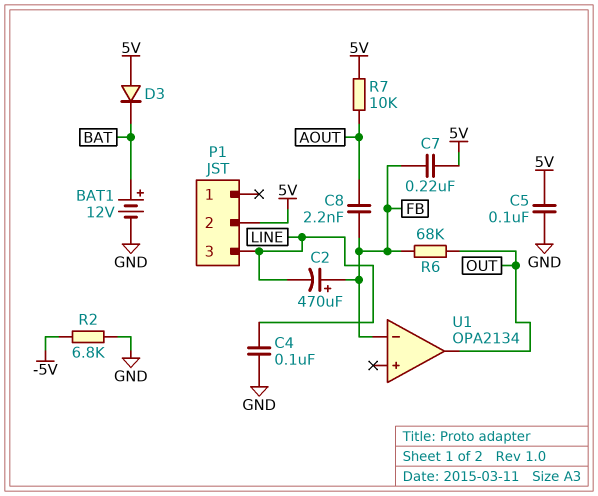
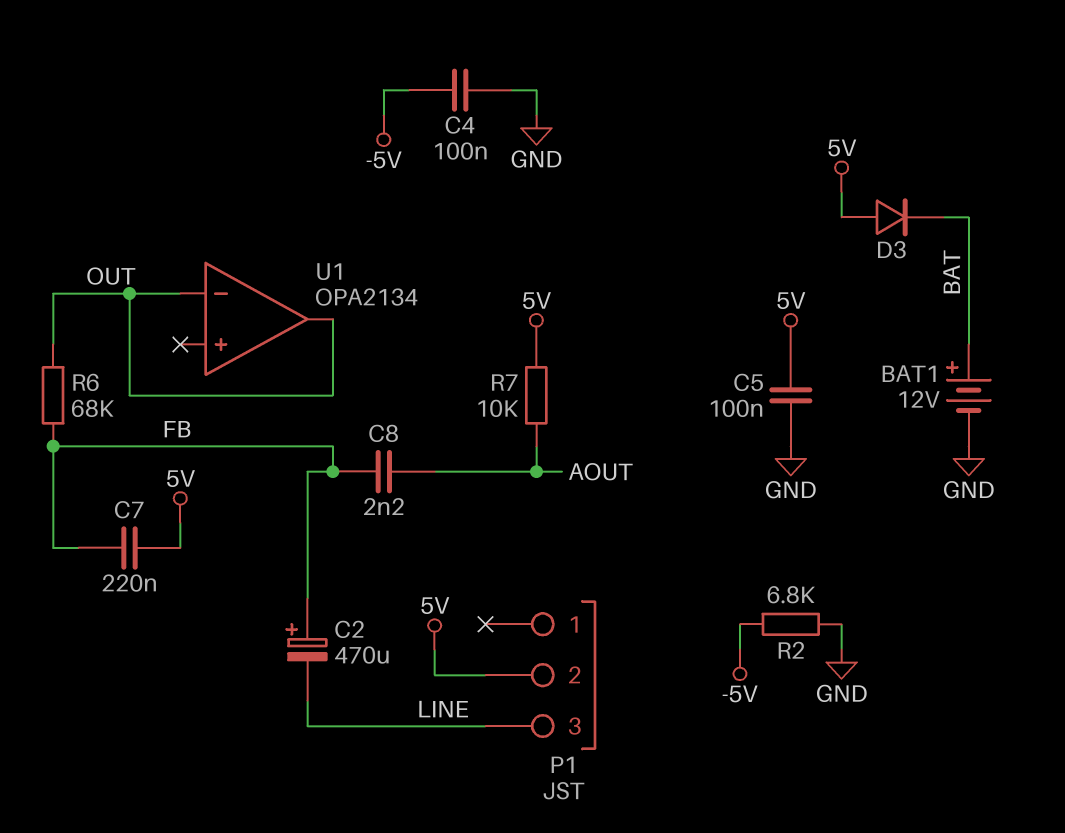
C4: 100nF (GND, LINE) -> 100nF (-5V, GND)
U1 pin in-: FB -> OUT

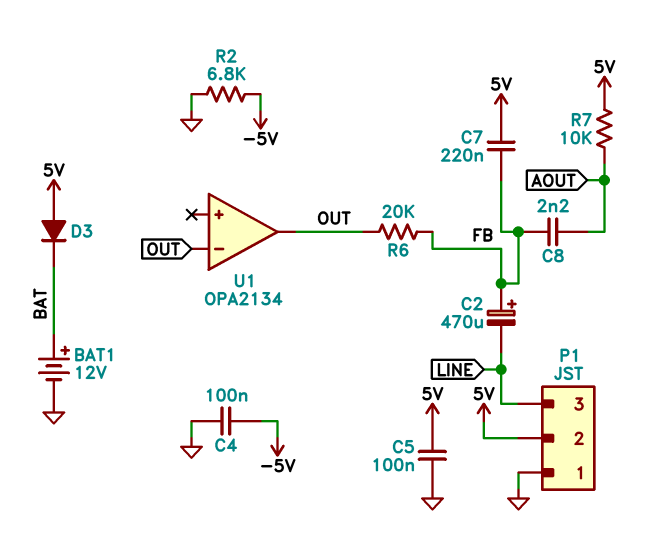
P1 pin 1: none -> GND
R6: 68k (FB, OUT) -> 20k (FB, OUT)

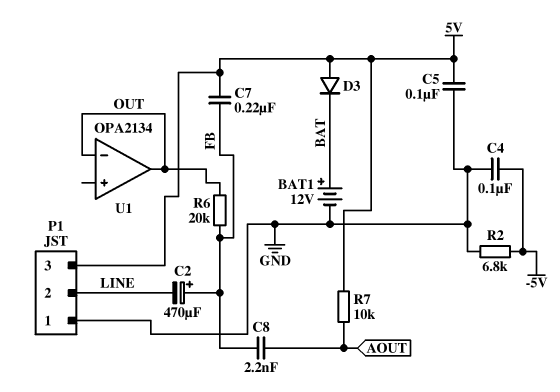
P1 pin 2: 5V -> LINE
P1 pin 3: LINE -> 5V

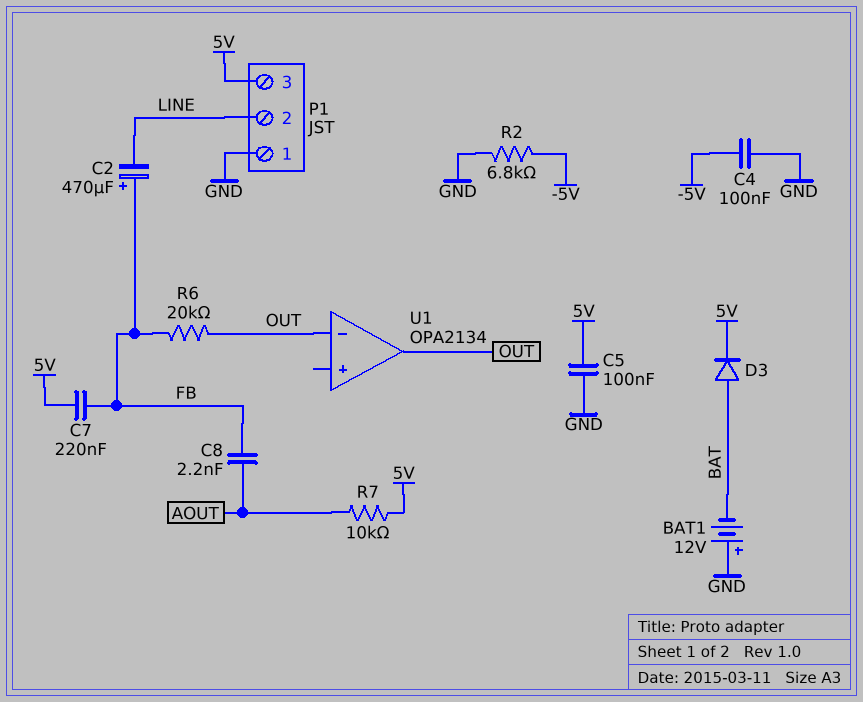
BAT1: 12V (plus BAT, minus GND) -> 12V (plus GND, minus BAT)
D3: diode (A 5V, K BAT) -> diode (A BAT, K 5V)

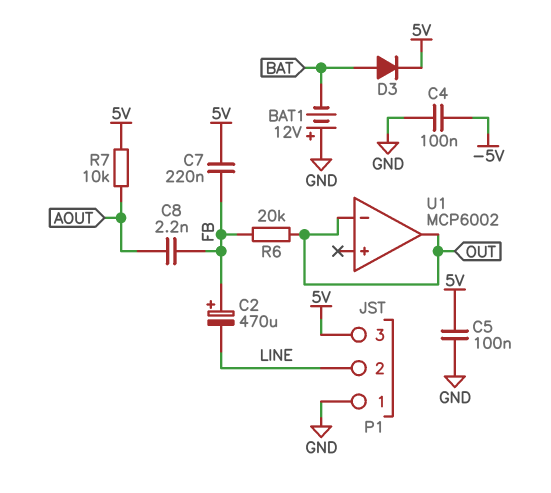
R2: 6.8k (-5V, GND) -> none
U1: OPA2134 -> MCP6002

